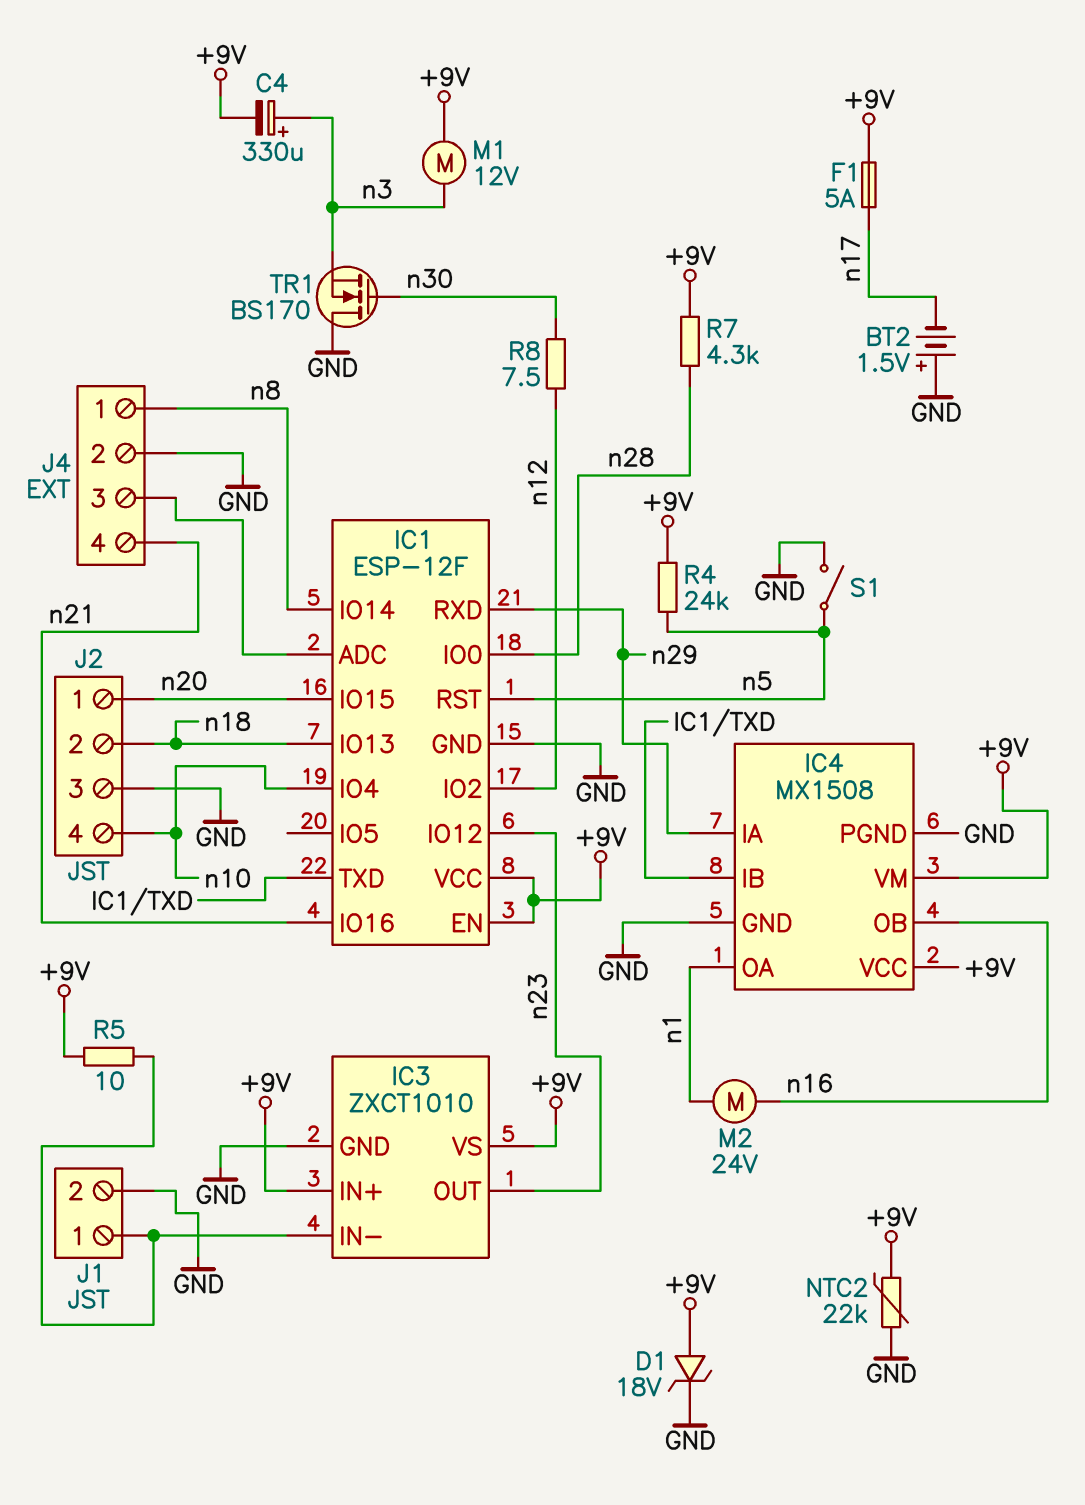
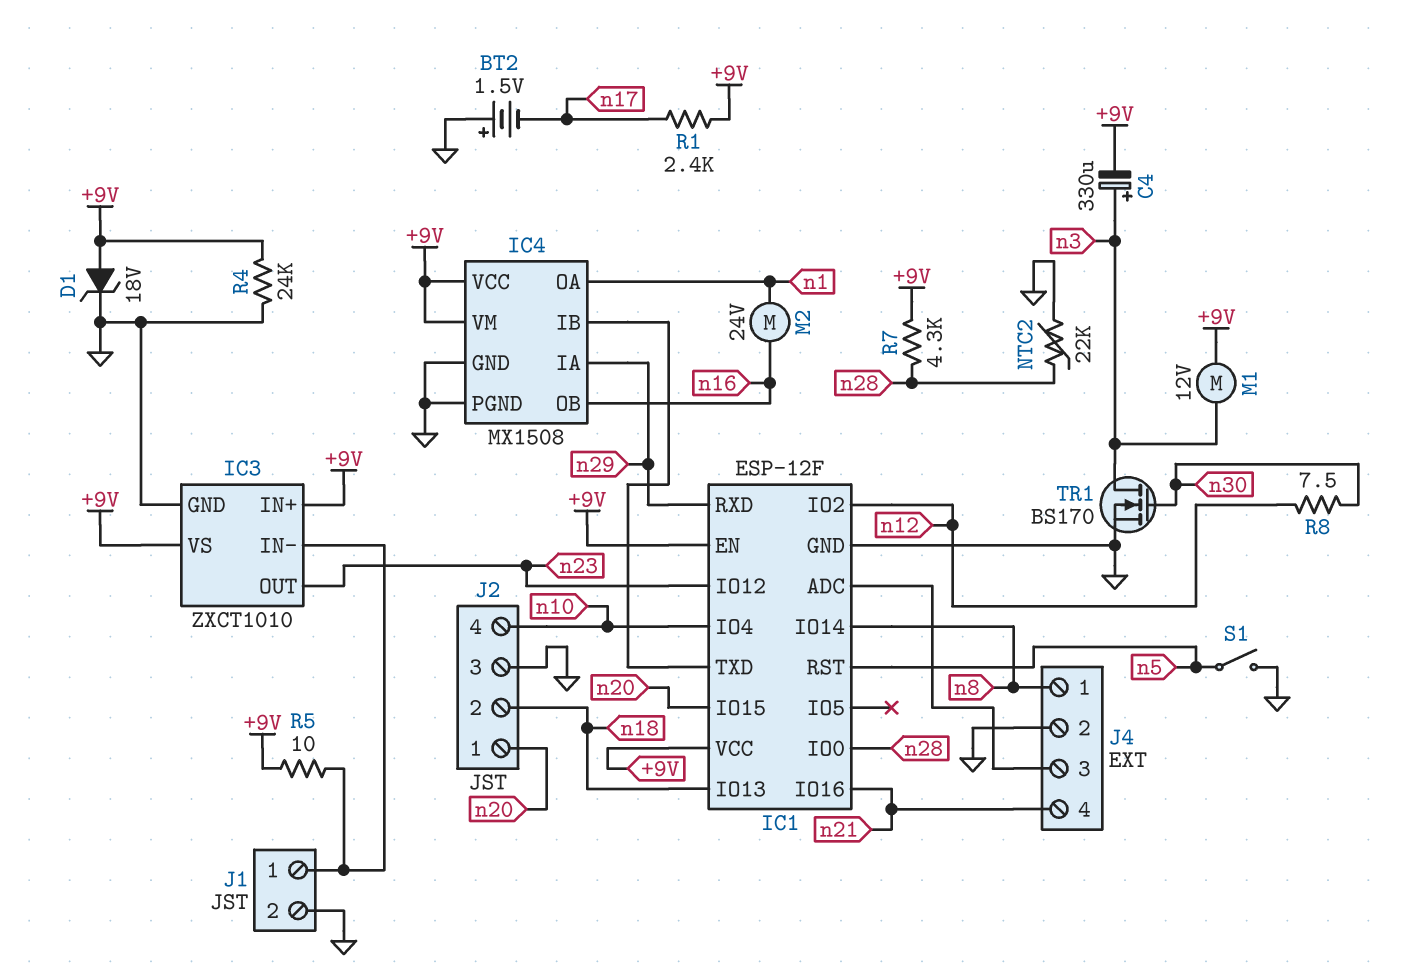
F1: 5A (+9V, n17) -> none
NTC2: 22k (+9V, GND) -> 22k (GND, n28)
R1: none -> 2.4k (+9V, n17)
R4: 24k (+9V, n5) -> 24k (+9V, GND)
TR1: NMOS BS170 (G n30, D GND, S n3) -> NMOS BS170 (G n30, D n3, S GND)

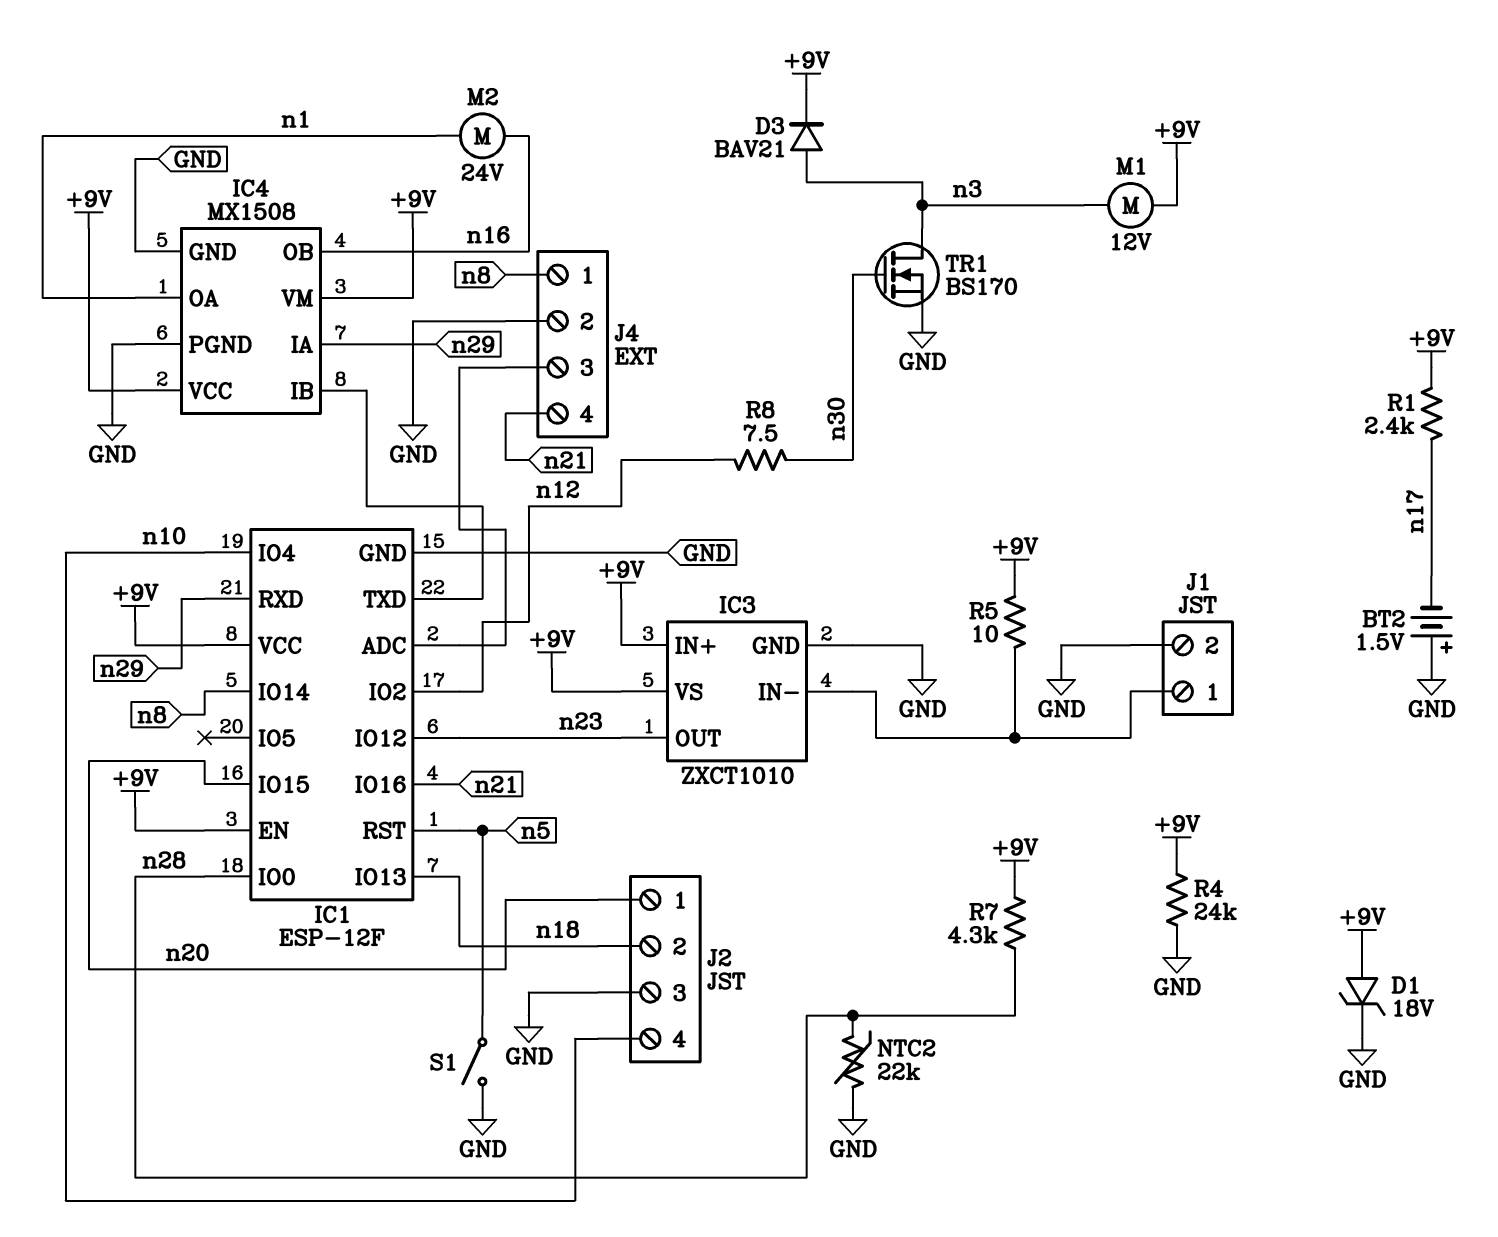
C4: 330uF (plus n3, minus +9V) -> none
D3: none -> diode BAV21 (A n3, K +9V)

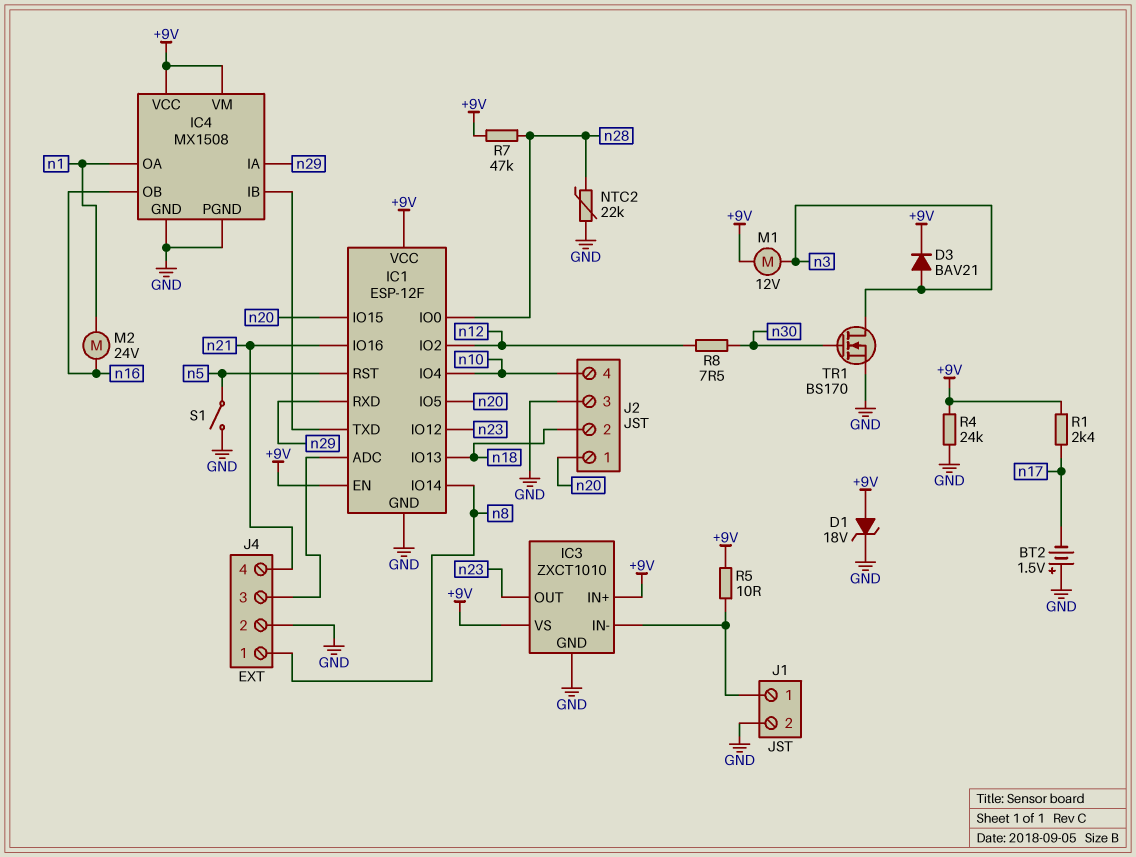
IC1 pin IO5: none -> n20
R7: 4.3k (+9V, n28) -> 47k (+9V, n28)

